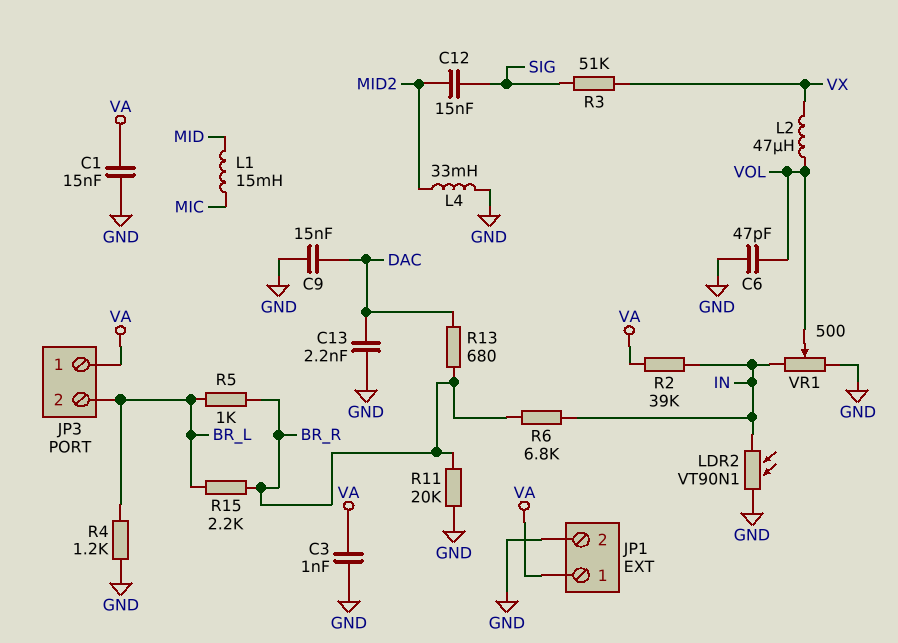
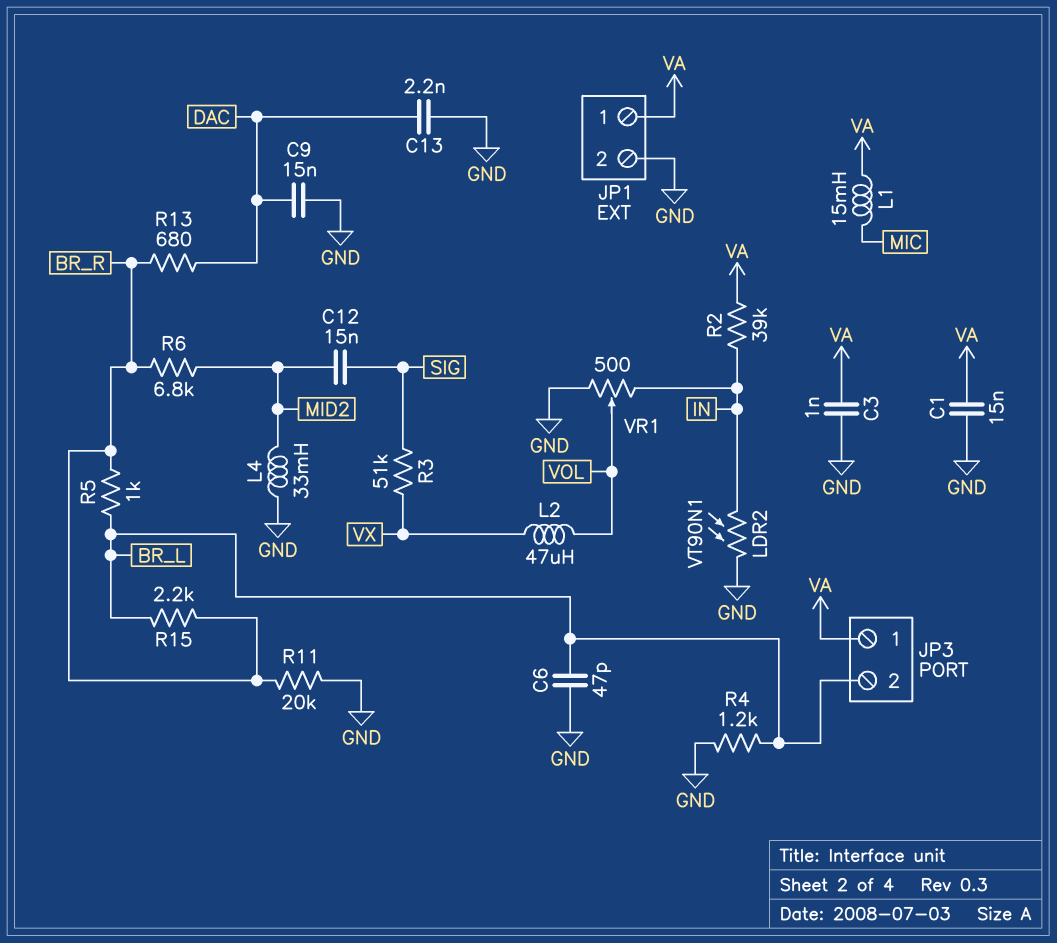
C6: 47pF (GND, VOL) -> 47pF (BR_L, GND)
L1: 15mH (MIC, MID) -> 15mH (MIC, VA)
R6: 6.8k (BR_R, IN) -> 6.8k (BR_R, MID2)

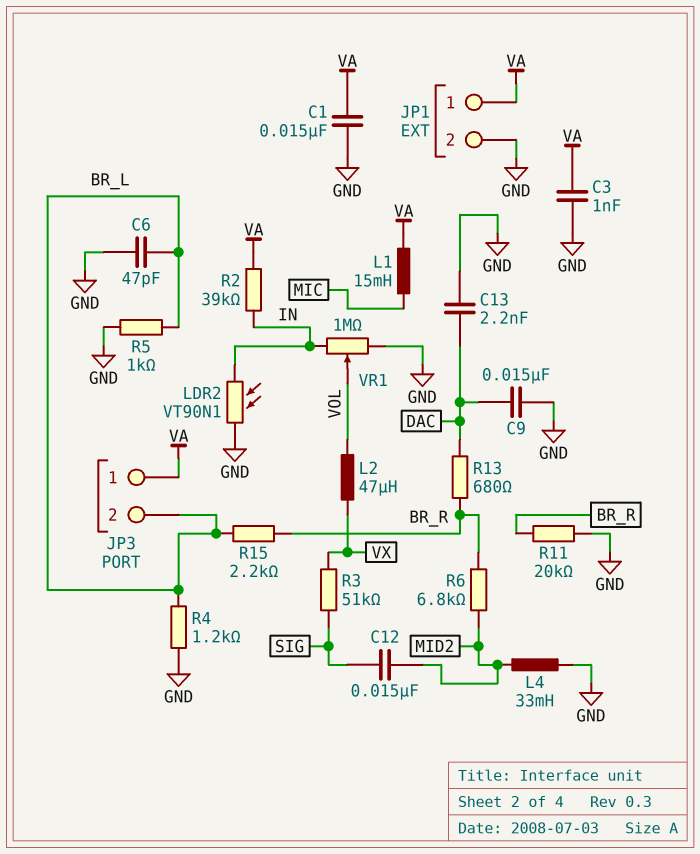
R5: 1k (BR_L, BR_R) -> 1k (BR_L, GND)
VR1: 500 (GND, IN, wiper VOL) -> 1M (GND, IN, wiper VOL)

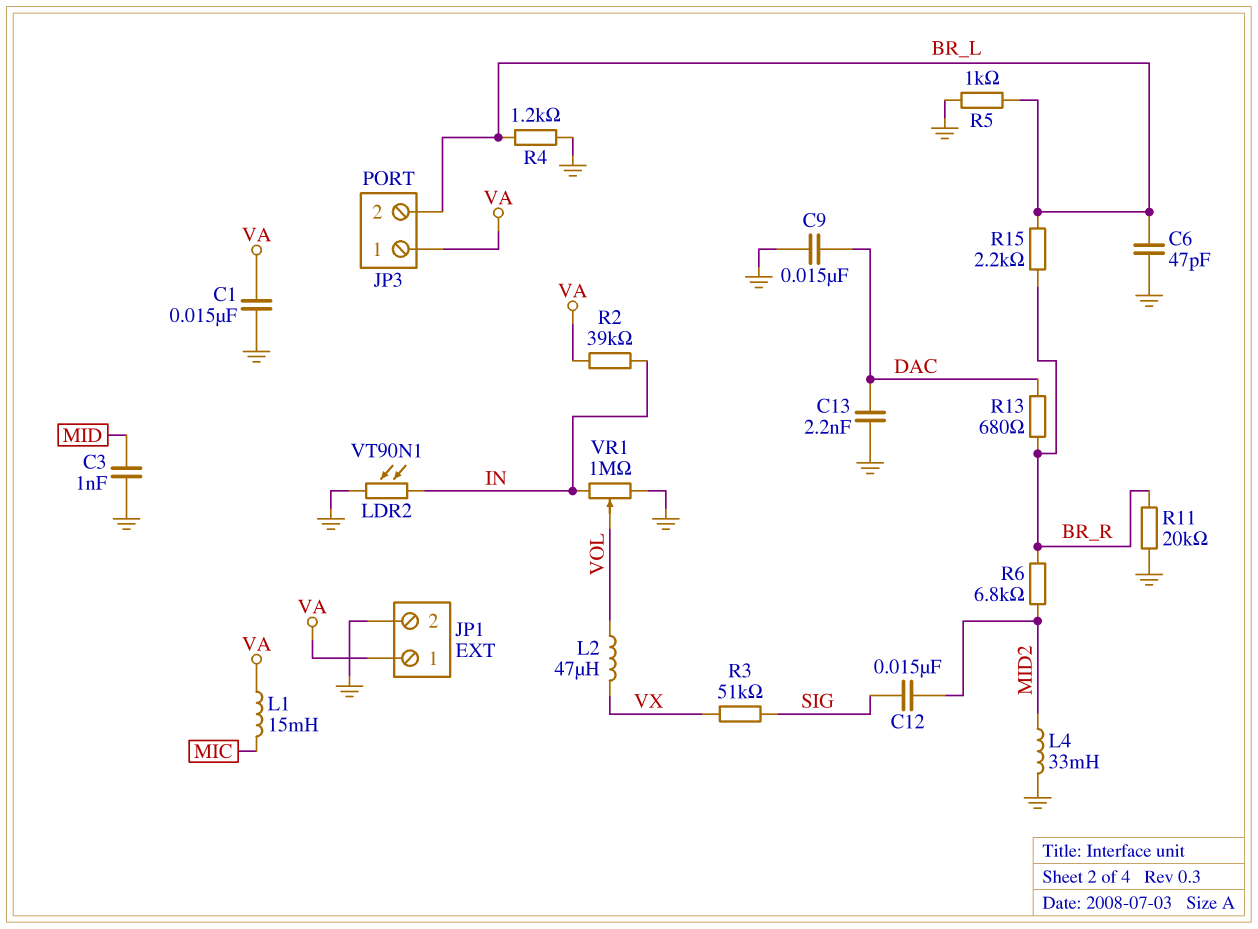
C3: 1nF (GND, VA) -> 1nF (GND, MID)

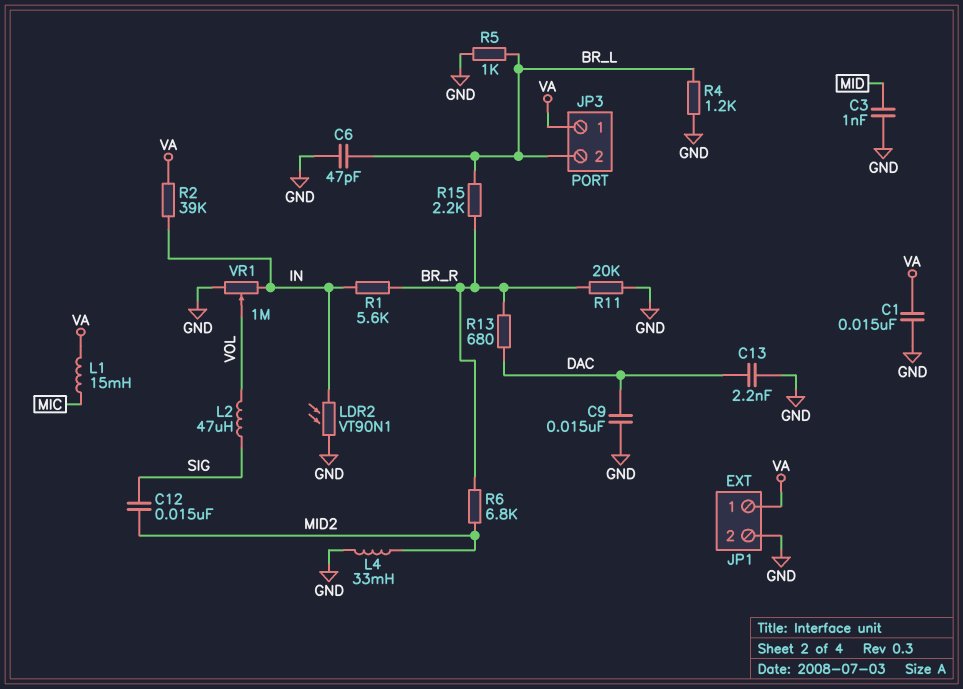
L2: 47uH (VOL, VX) -> 47uH (SIG, VOL)
R1: none -> 5.6k (BR_R, IN)
R3: 51k (SIG, VX) -> none

